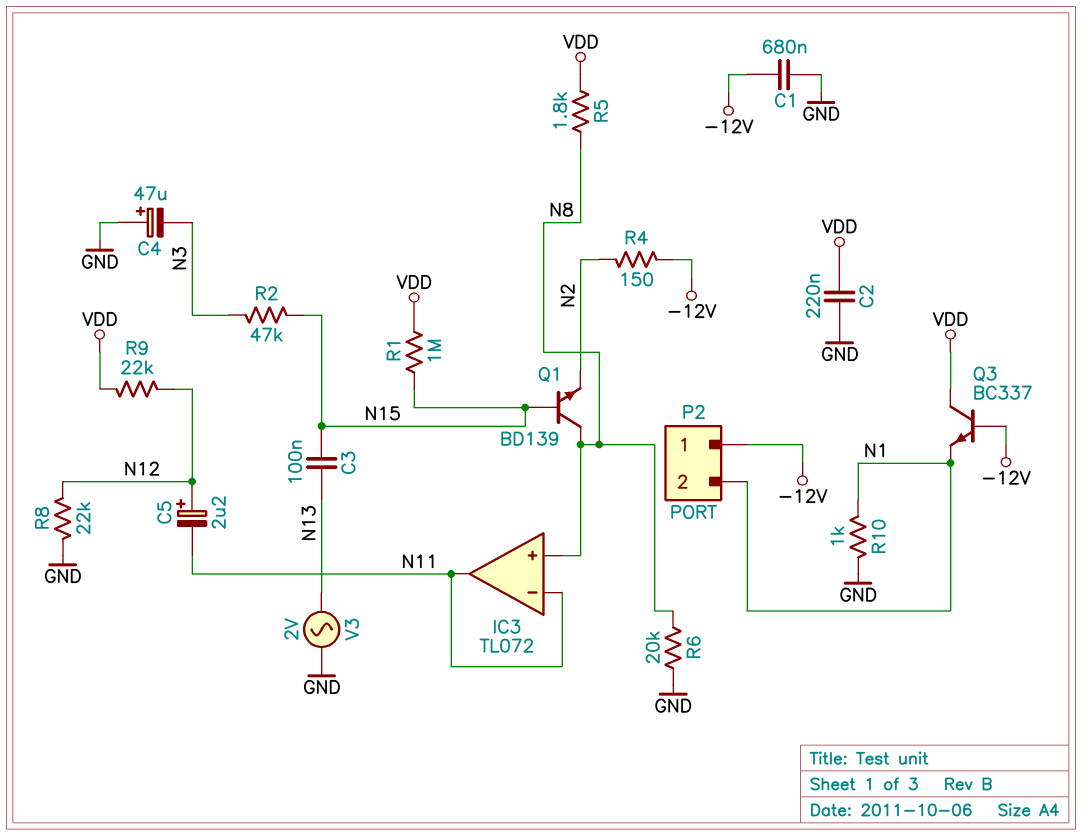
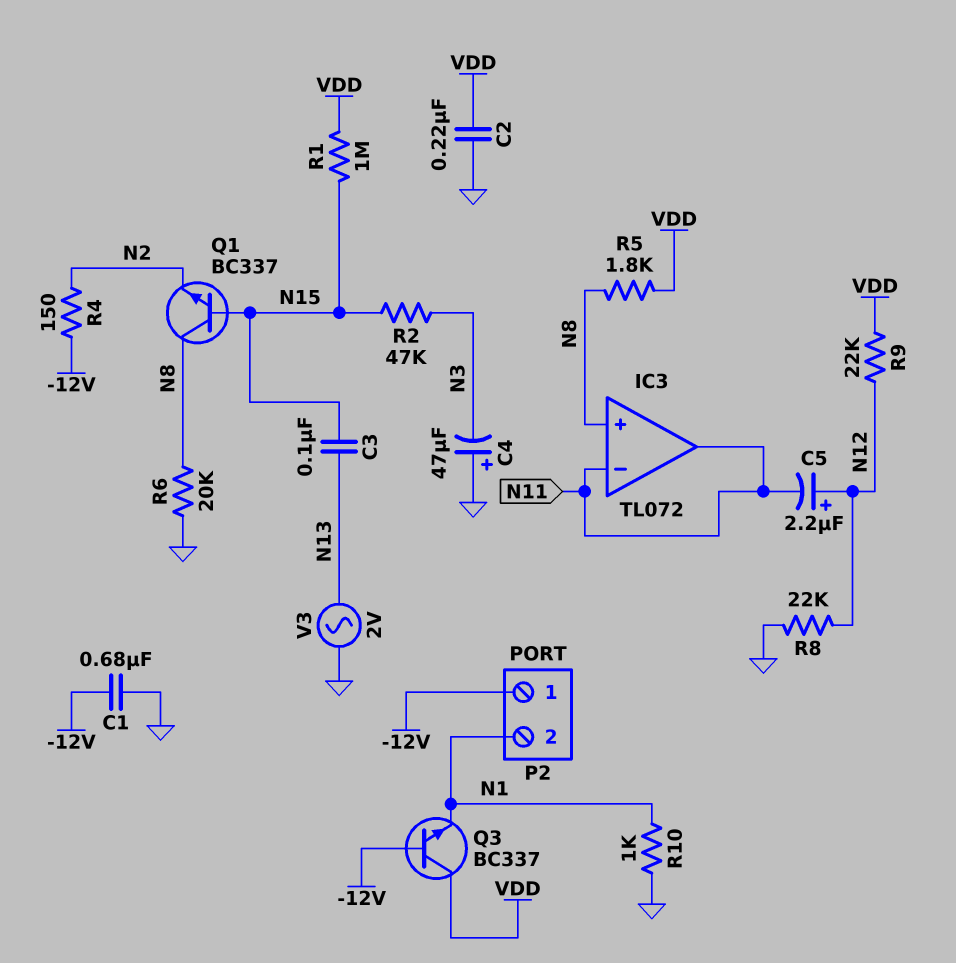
Q1: NPN BD139 (B N15, C N8, E N2) -> NPN BC337 (B N15, C N8, E N2)

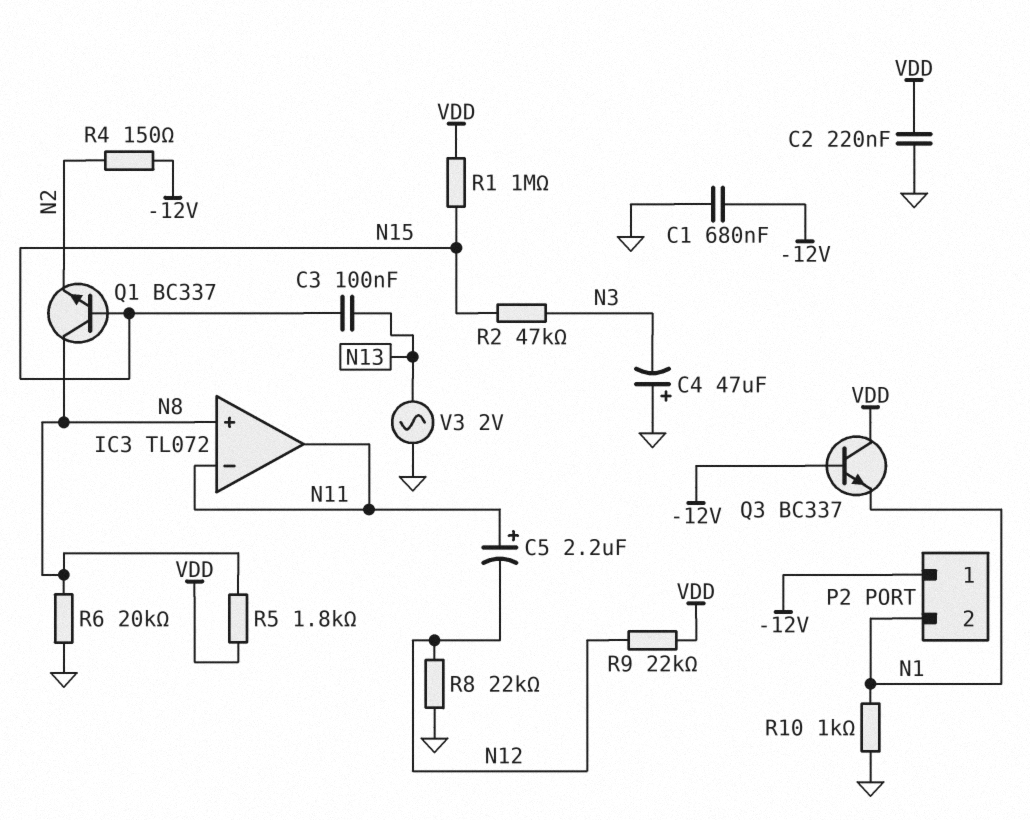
C5: 2.2uF (plus N12, minus N11) -> 2.2uF (plus N11, minus N12)

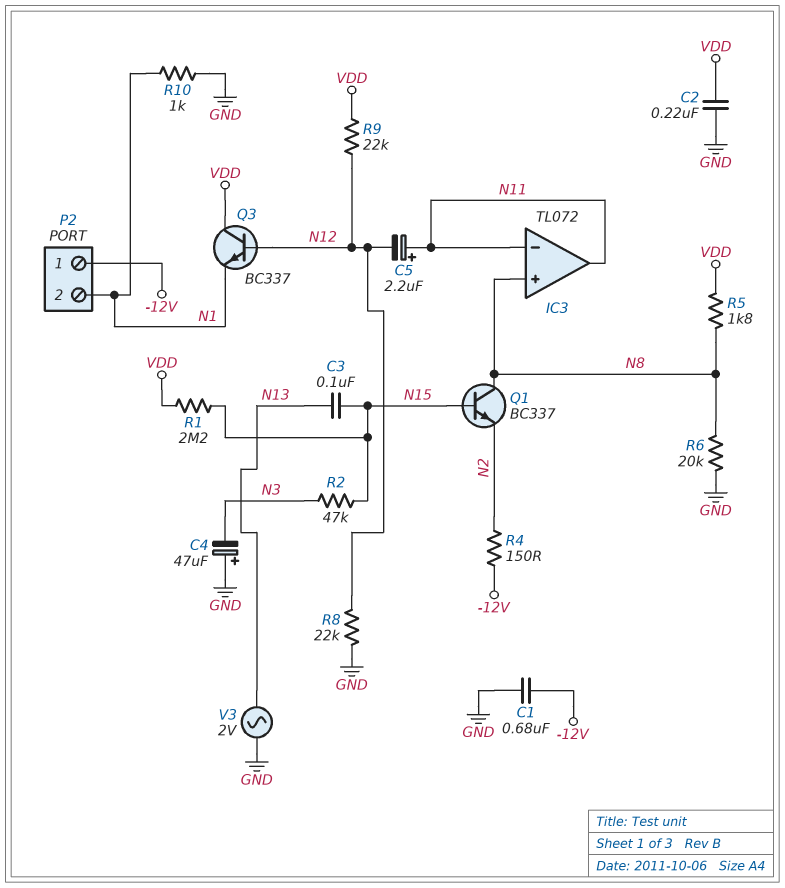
Q3: NPN BC337 (B -12V, C VDD, E N1) -> NPN BC337 (B N12, C VDD, E N1)
R1: 1M (N15, VDD) -> 2.2M (N15, VDD)

